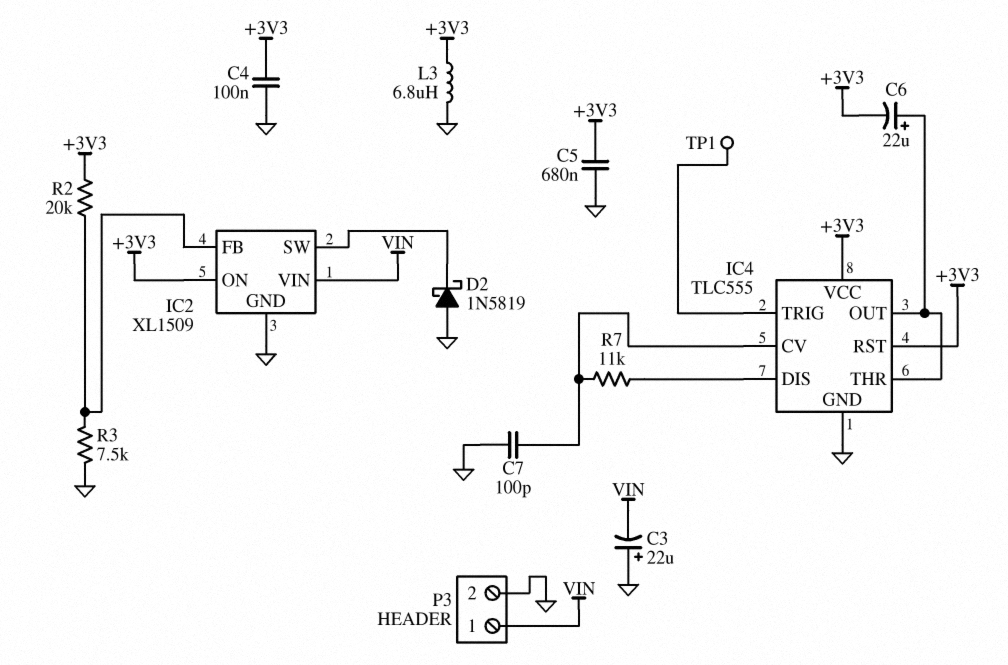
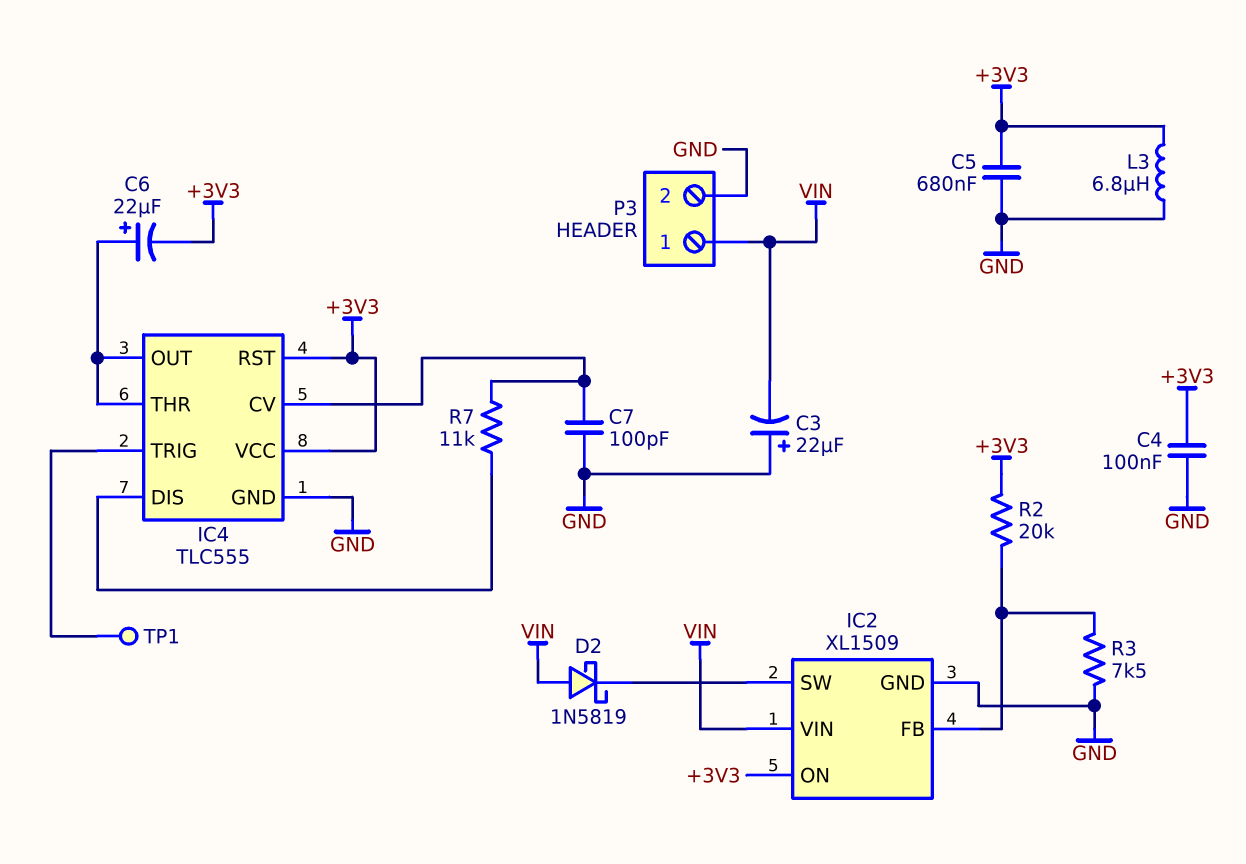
D2: schottky 1N5819 (A GND, K IC2/SW) -> schottky 1N5819 (A VIN, K IC2/SW)

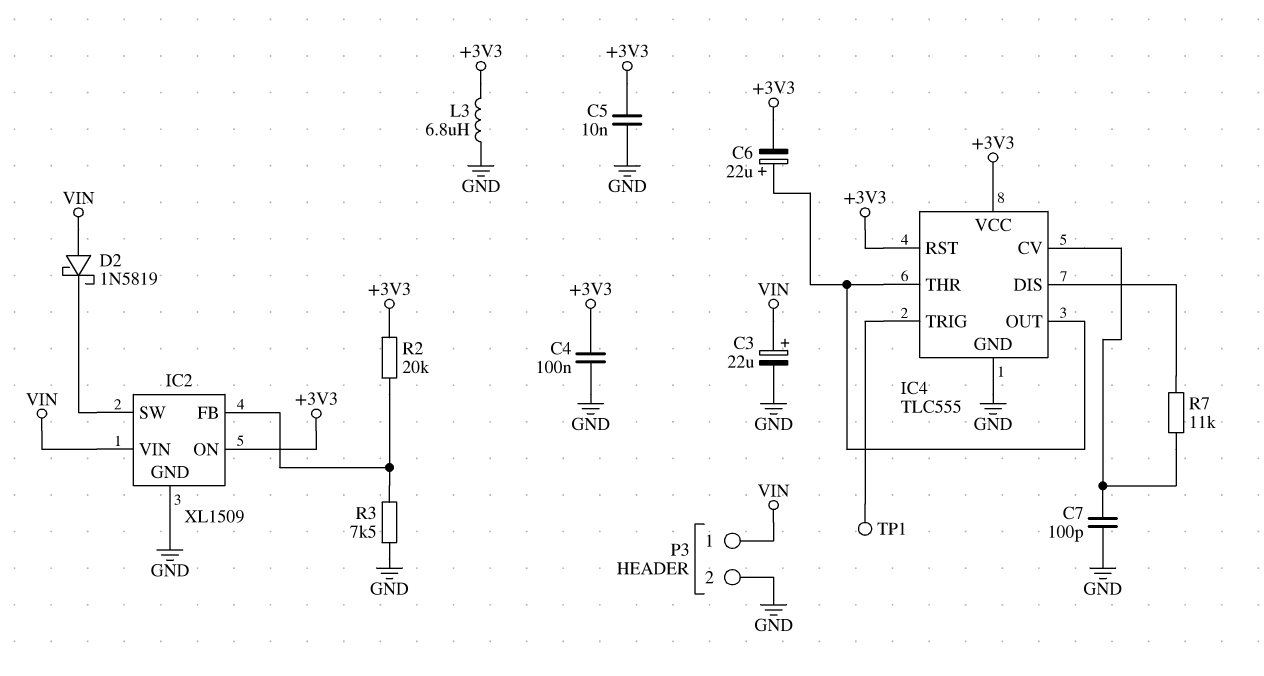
C3: 22uF (plus GND, minus VIN) -> 22uF (plus VIN, minus GND)
C5: 680nF (+3V3, GND) -> 10nF (+3V3, GND)

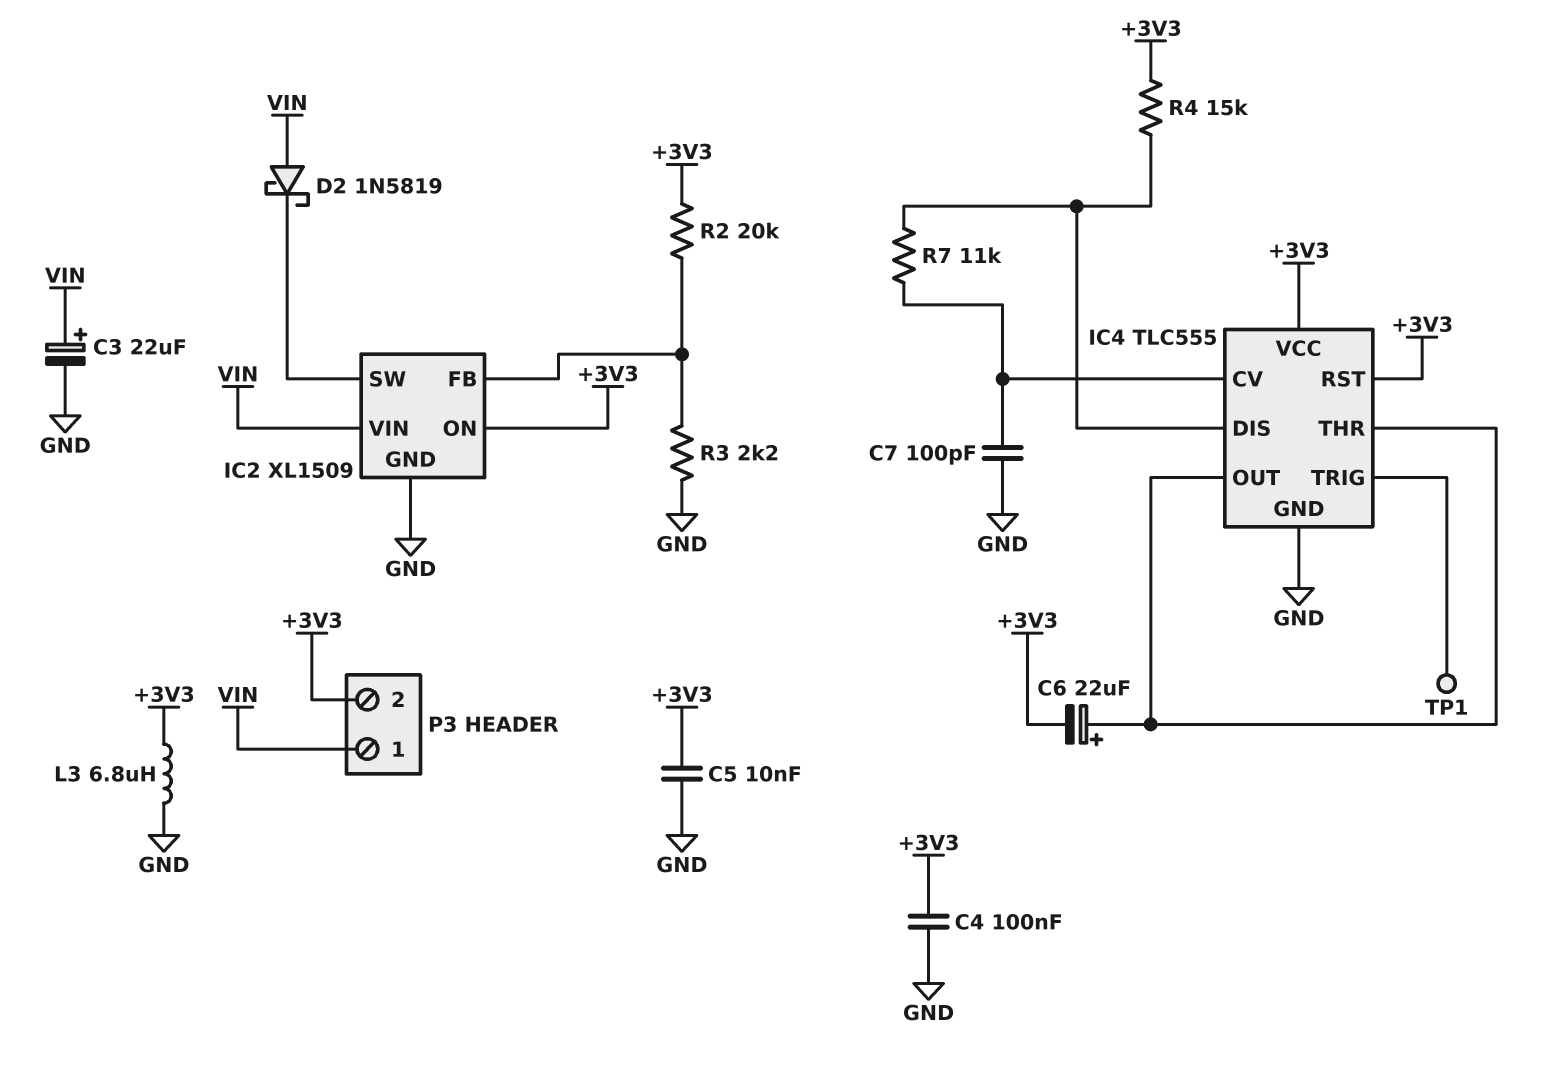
P3 pin 2: GND -> +3V3
R3: 7.5k (GND, IC2/FB) -> 2.2k (GND, IC2/FB)
R4: none -> 15k (+3V3, IC4/DIS)

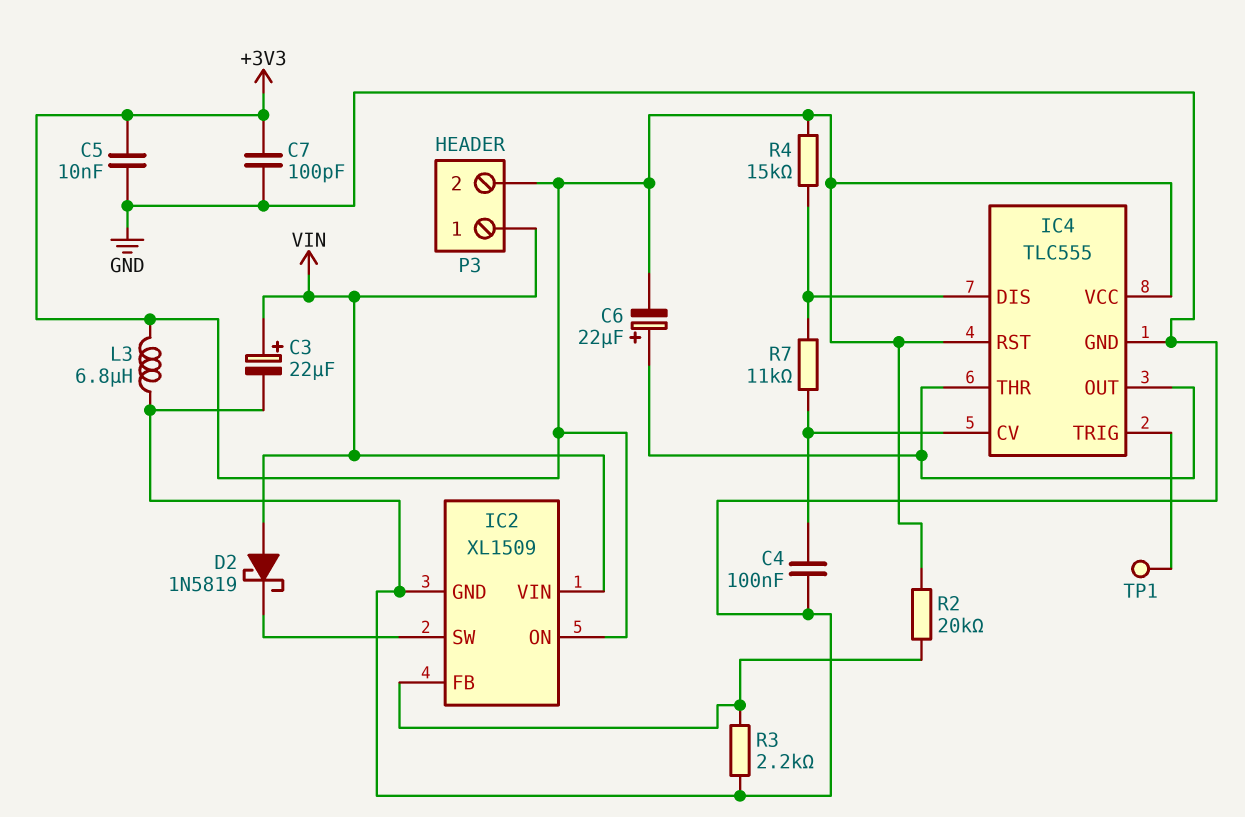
C4: 100nF (+3V3, GND) -> 100nF (GND, IC4/CV)
C7: 100pF (GND, IC4/CV) -> 100pF (+3V3, GND)

